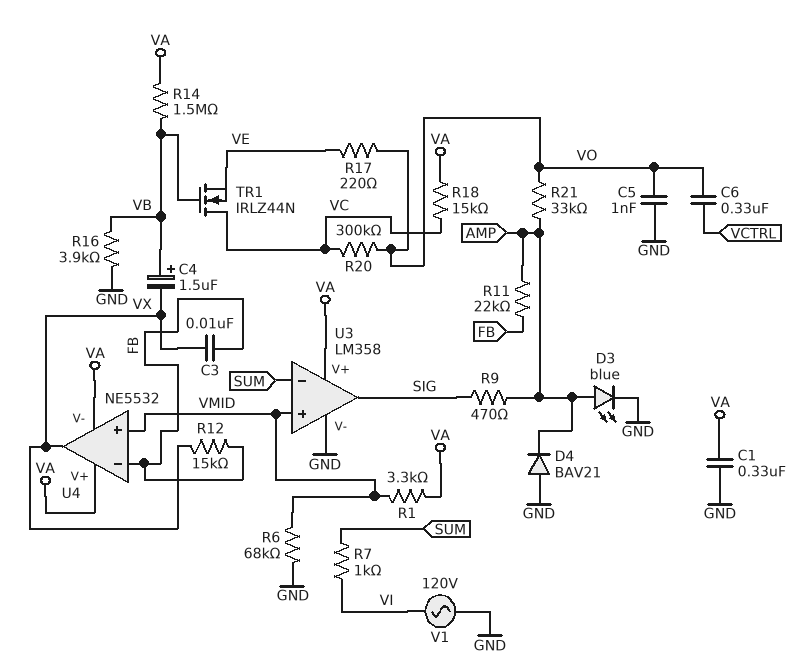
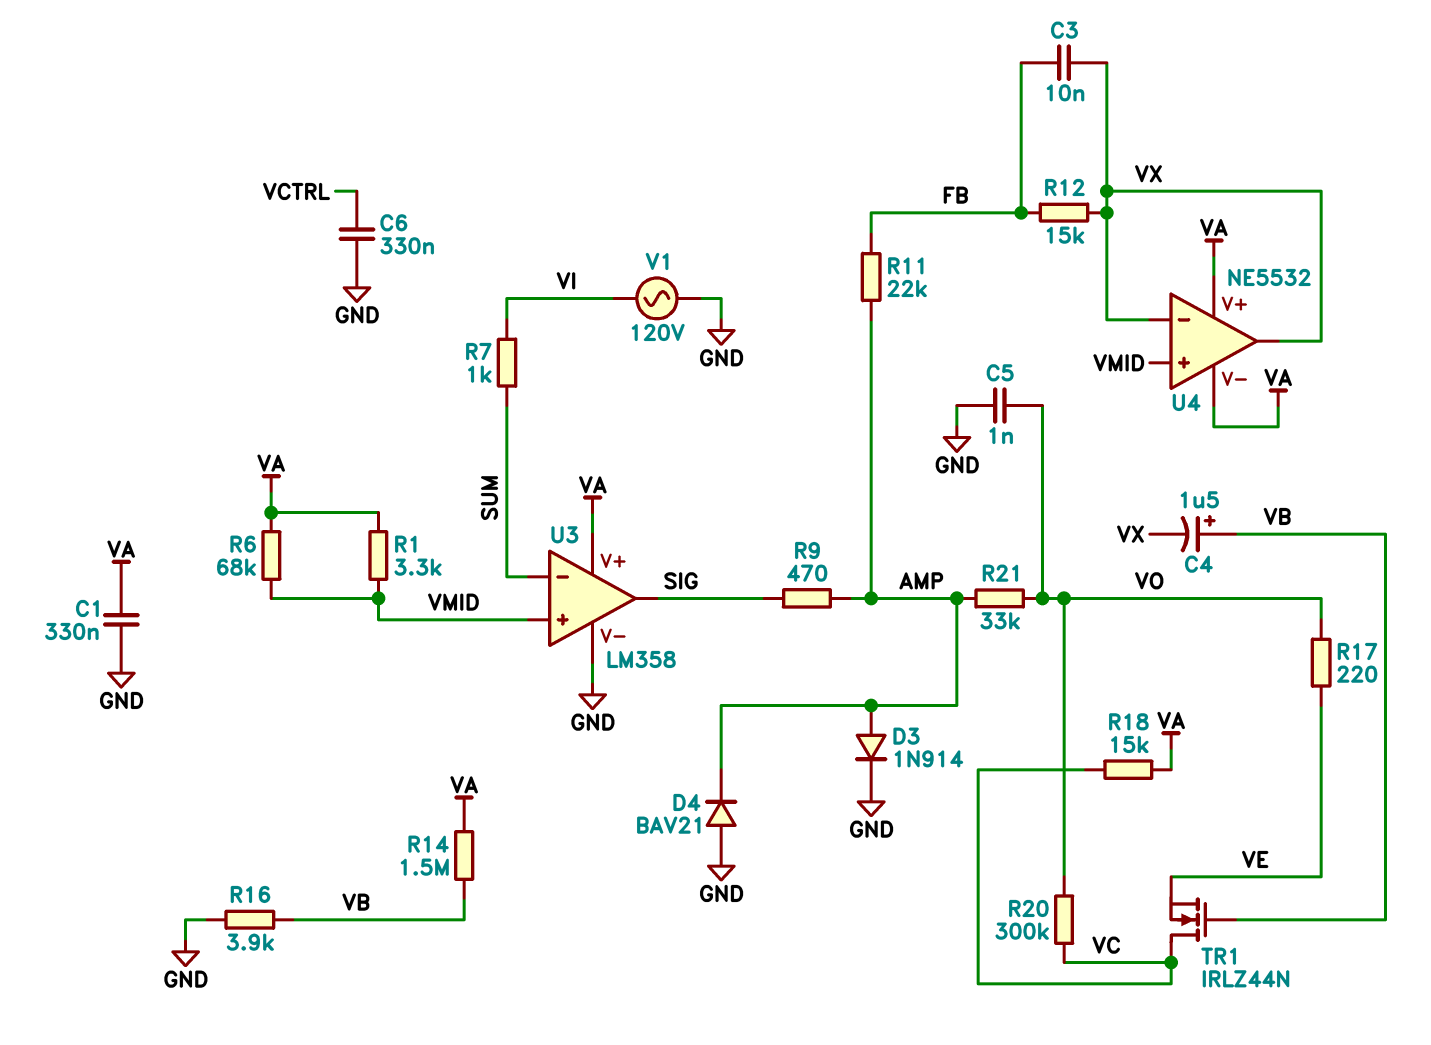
C6: 330nF (VCTRL, VO) -> 330nF (GND, VCTRL)
D3: LED blue (A AMP, K GND) -> diode 1N914 (A AMP, K GND)
R6: 68k (GND, VMID) -> 68k (VA, VMID)
U4 pin in-: FB -> VX

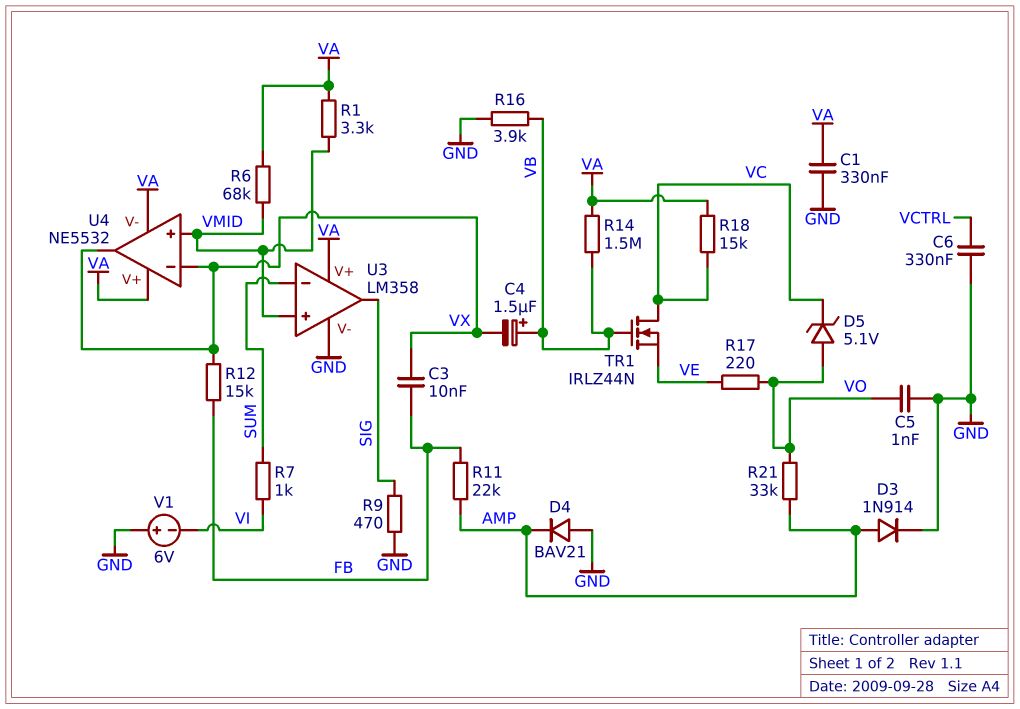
D5: none -> zener 5.1V (A VO, K VC)
R9: 470 (AMP, SIG) -> 470 (GND, SIG)
R20: 300k (VC, VO) -> none
V1: AC 120V (GND, VI) -> 6V (plus GND, minus VI)

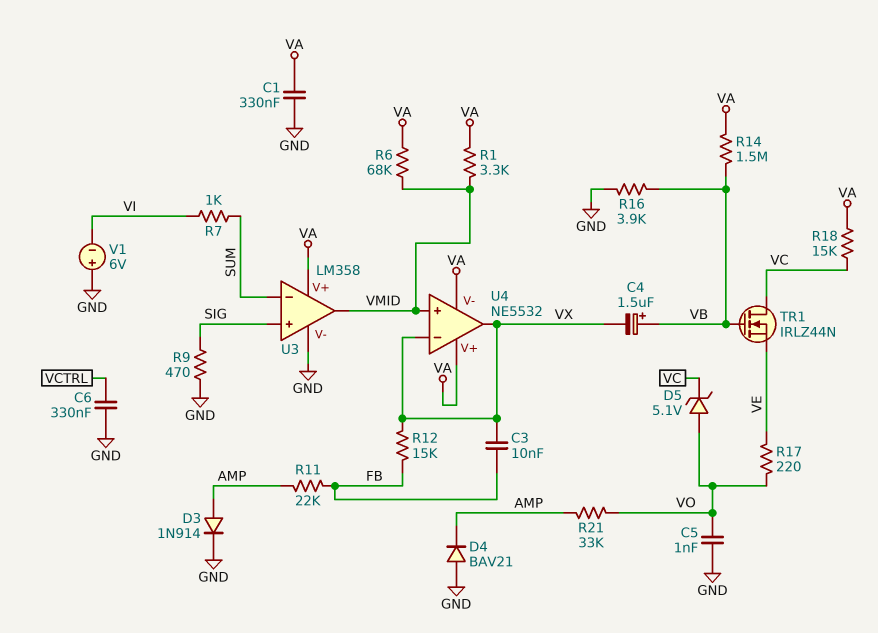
U3 pin in+: VMID -> SIG
U3 pin out: SIG -> VMID

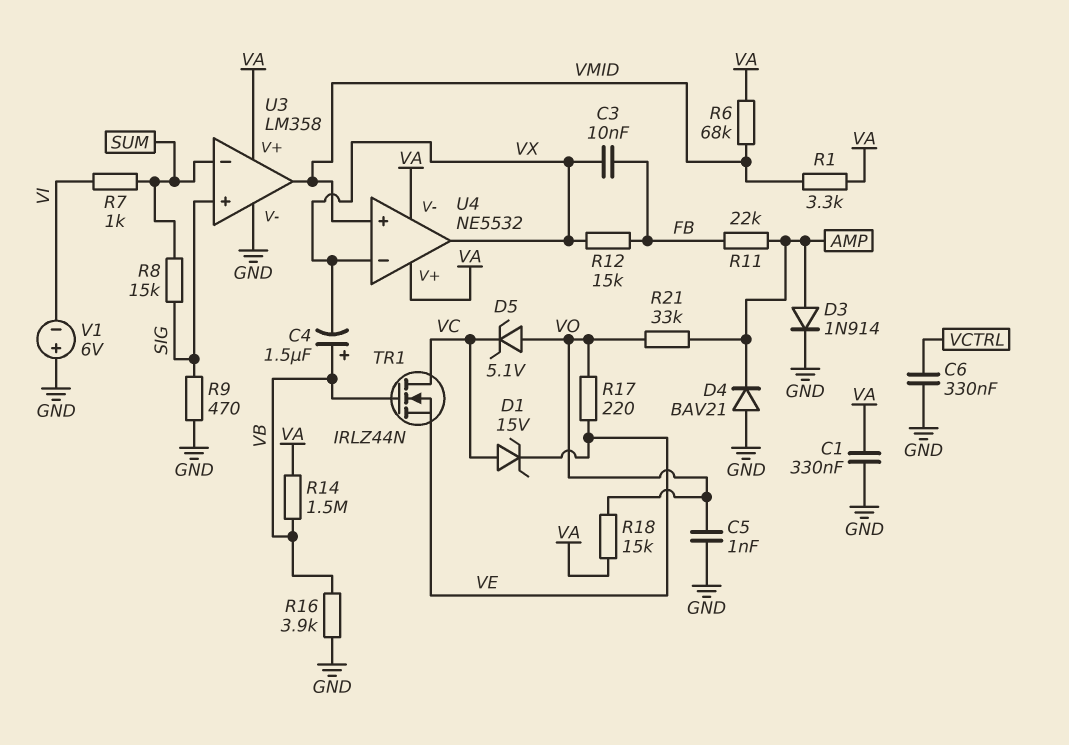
D1: none -> zener 15V (A VC, K VE)
R8: none -> 15k (SIG, SUM)
R18: 15k (VA, VC) -> 15k (VA, VO)

